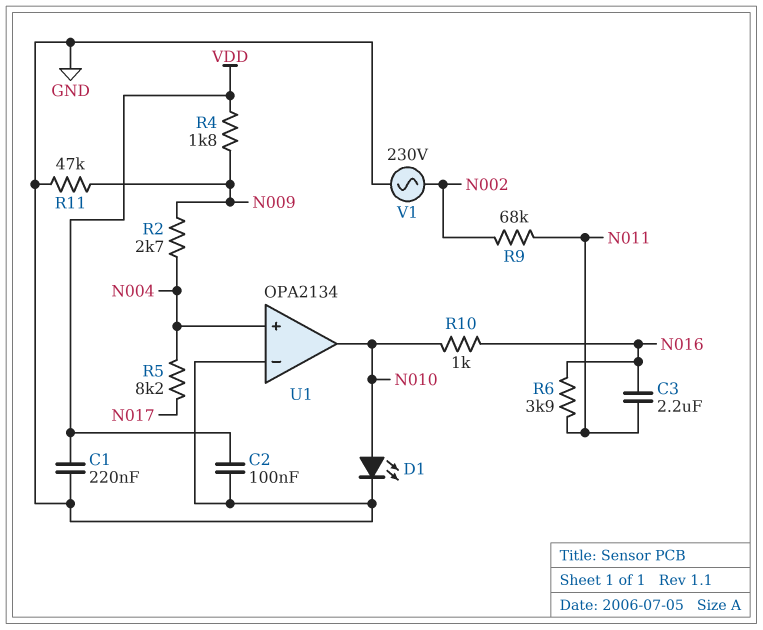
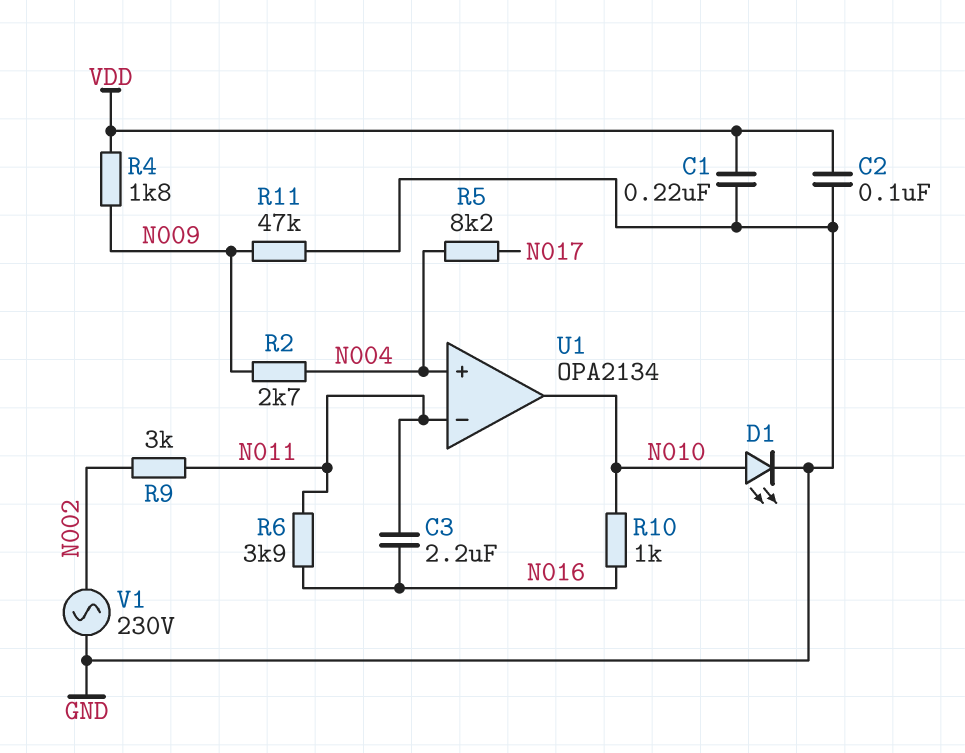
R9: 68k (N002, N011) -> 3k (N002, N011)
U1 pin in-: GND -> N011

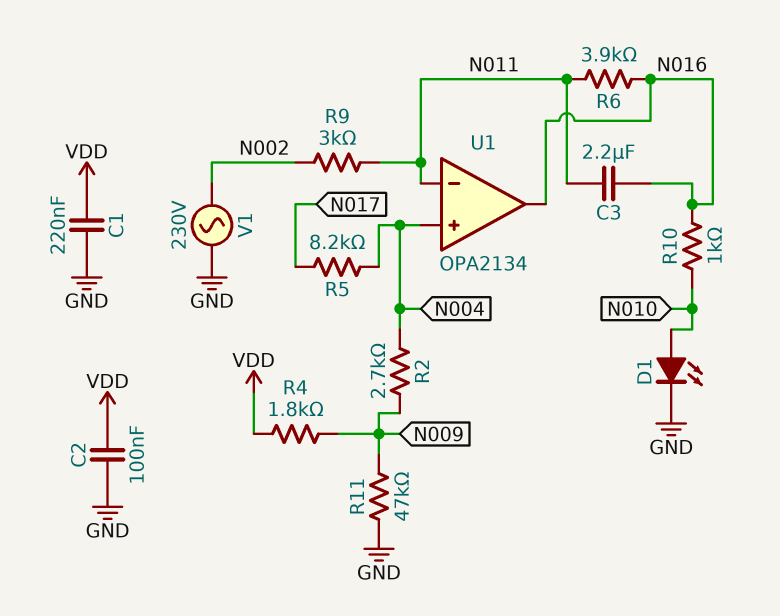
U1 pin out: N010 -> N016

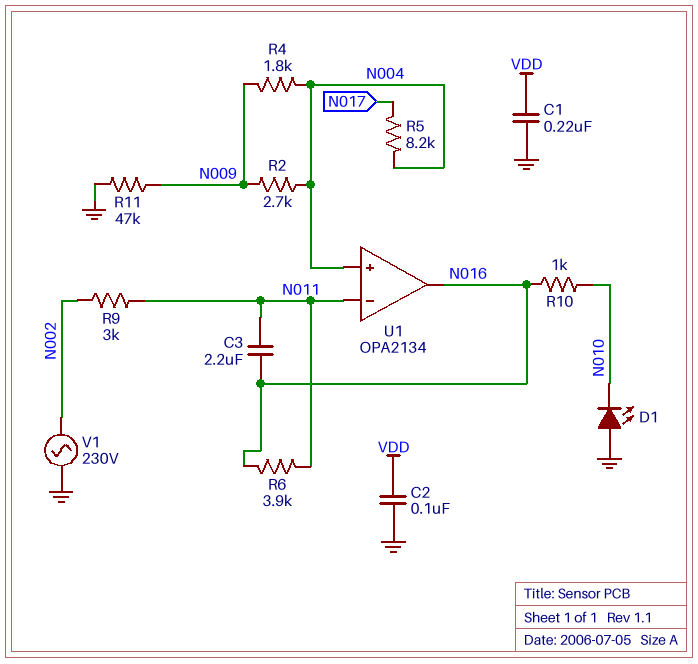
D1: LED (A N010, K GND) -> LED (A GND, K N010)
R4: 1.8k (N009, VDD) -> 1.8k (N004, N009)

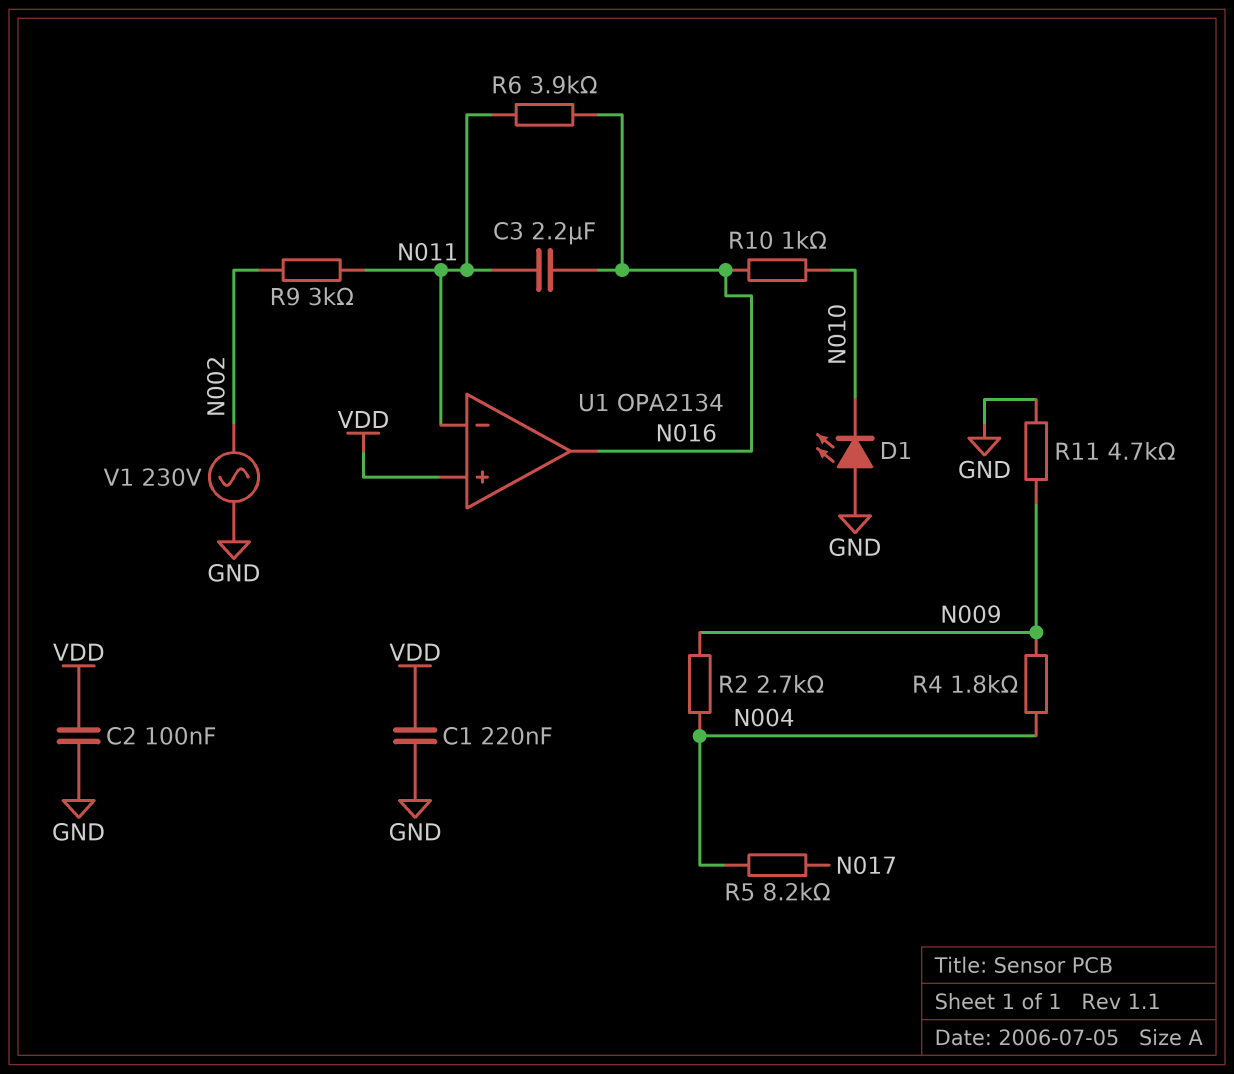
R11: 47k (GND, N009) -> 4.7k (GND, N009)
U1 pin in+: N004 -> VDD

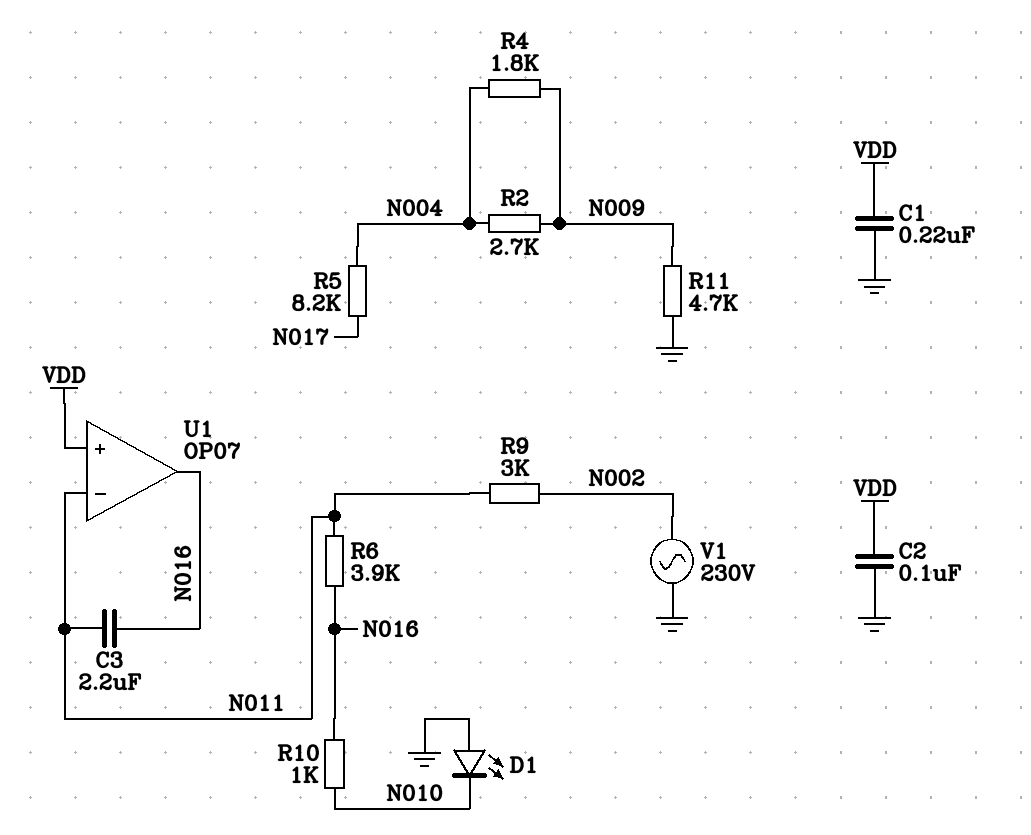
U1: OPA2134 -> OP07

